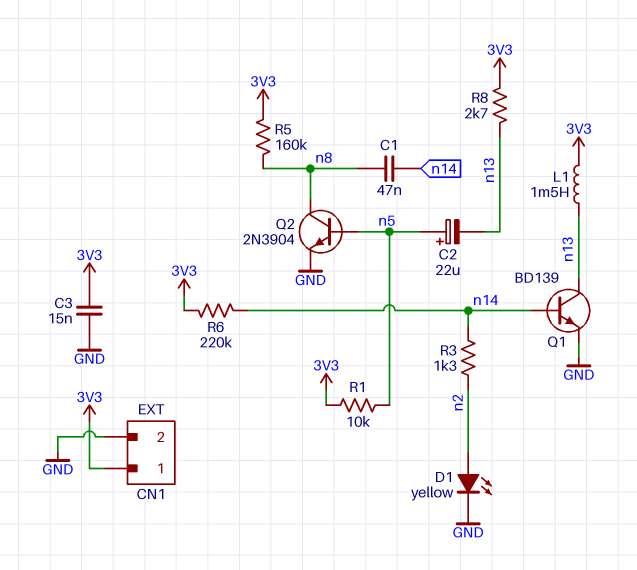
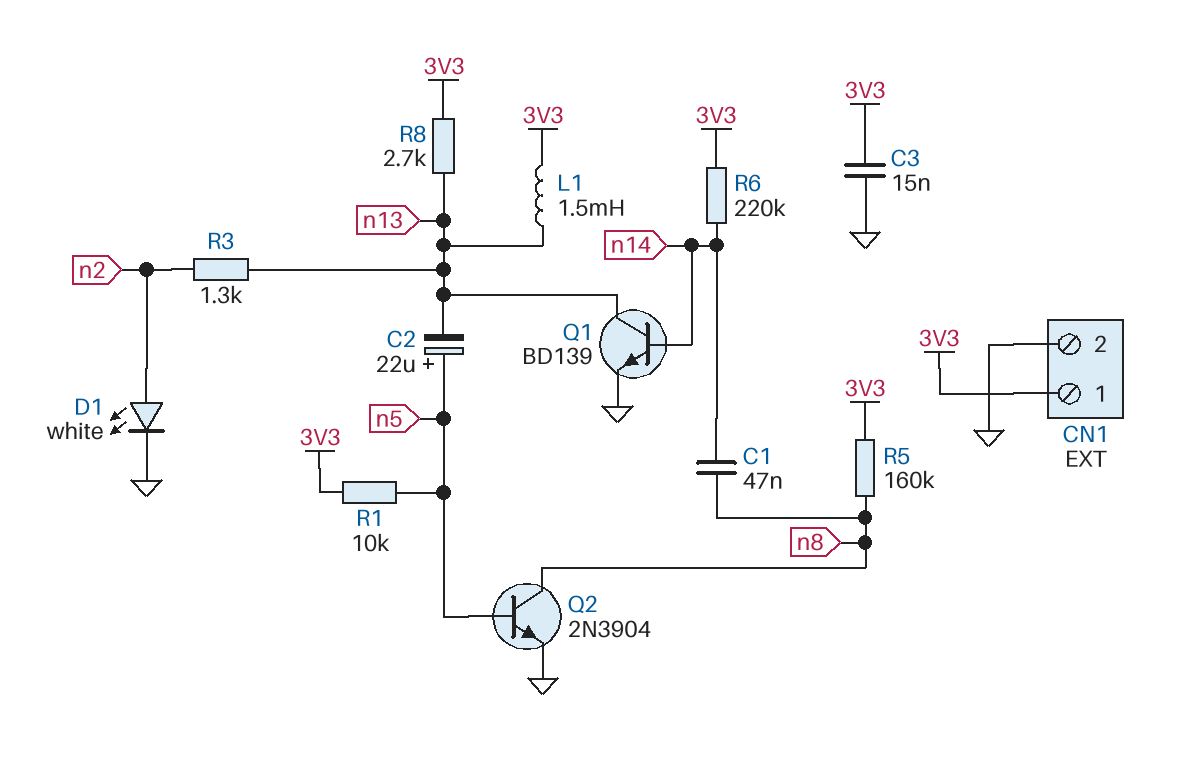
D1: LED yellow (A n2, K GND) -> LED white (A n2, K GND)
R3: 1.3k (n2, n14) -> 1.3k (n2, n13)

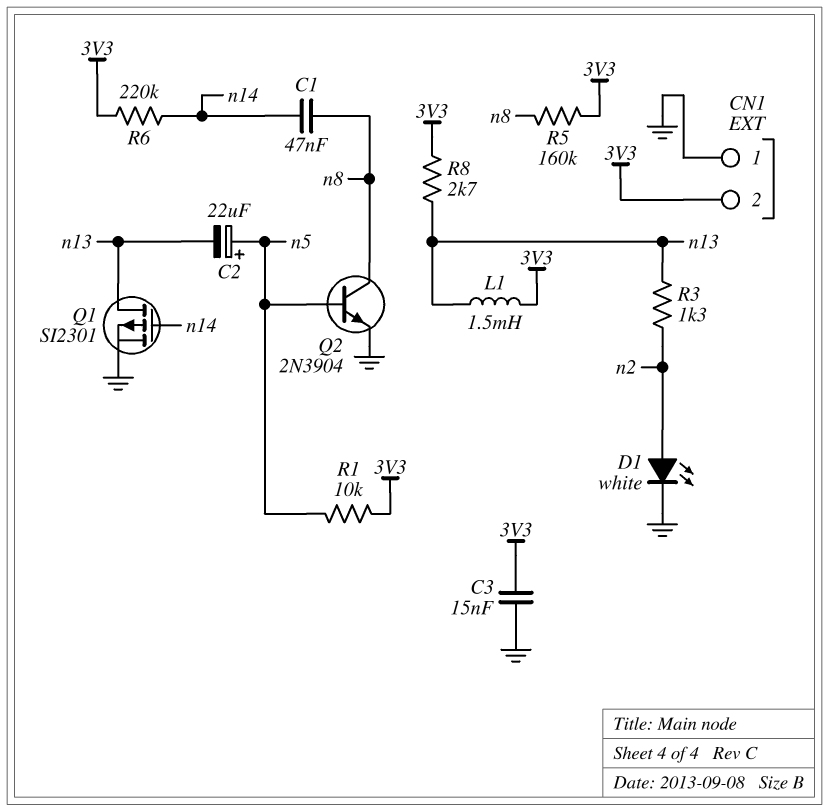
CN1 pin 1: 3V3 -> GND
CN1 pin 2: GND -> 3V3
Q1: NPN BD139 (B n14, C n13, E GND) -> PMOS SI2301 (G n14, D n13, S GND)

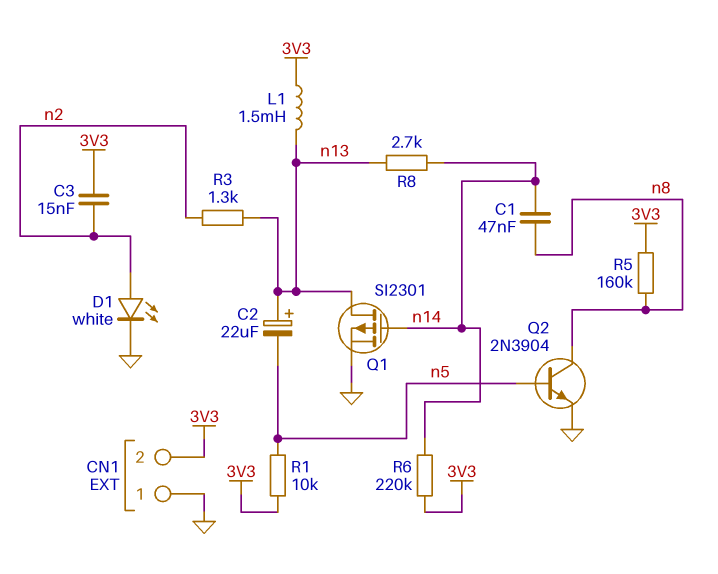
C2: 22uF (plus n5, minus n13) -> 22uF (plus n13, minus n5)
C3: 15nF (3V3, GND) -> 15nF (3V3, n2)
R8: 2.7k (3V3, n13) -> 2.7k (n13, n14)

